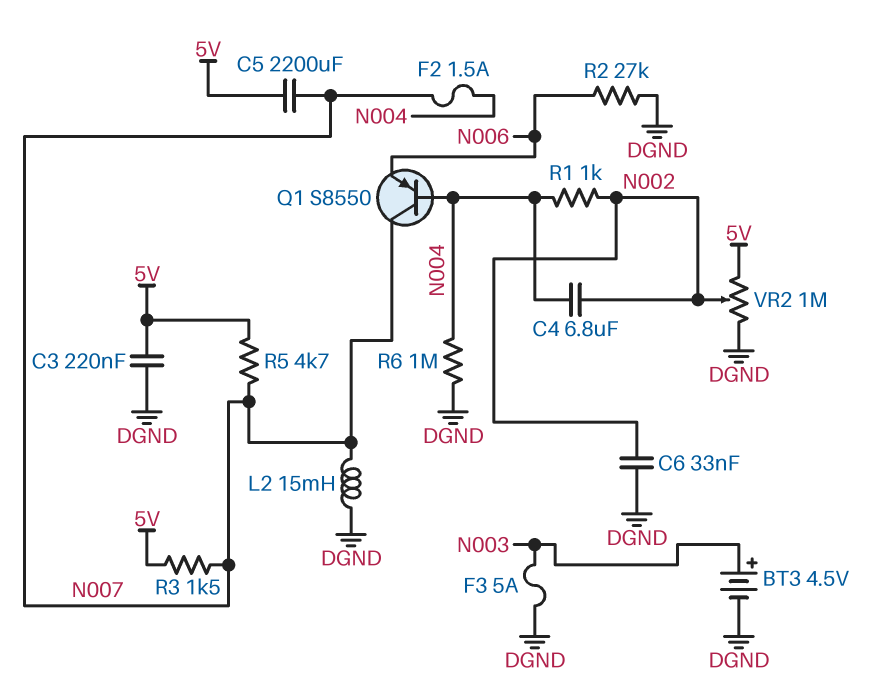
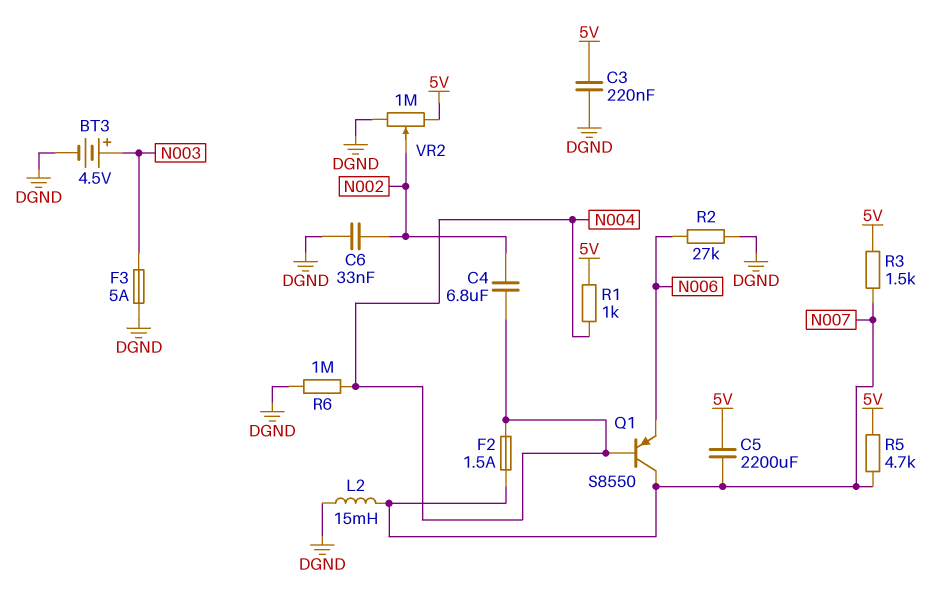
R1: 1k (N002, N004) -> 1k (5V, N004)

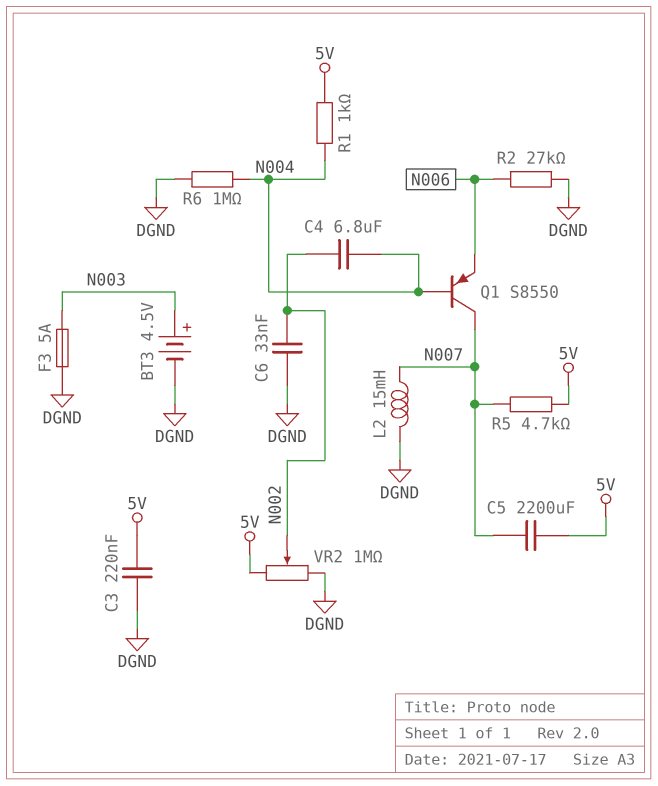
F2: 1.5A (N004, N007) -> none
R3: 1.5k (5V, N007) -> none

